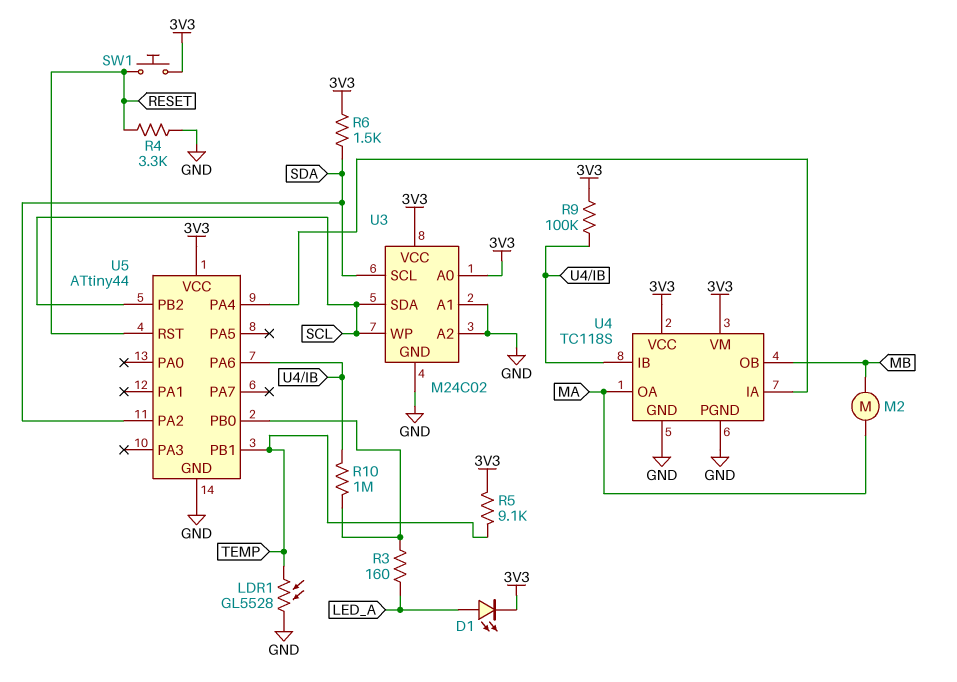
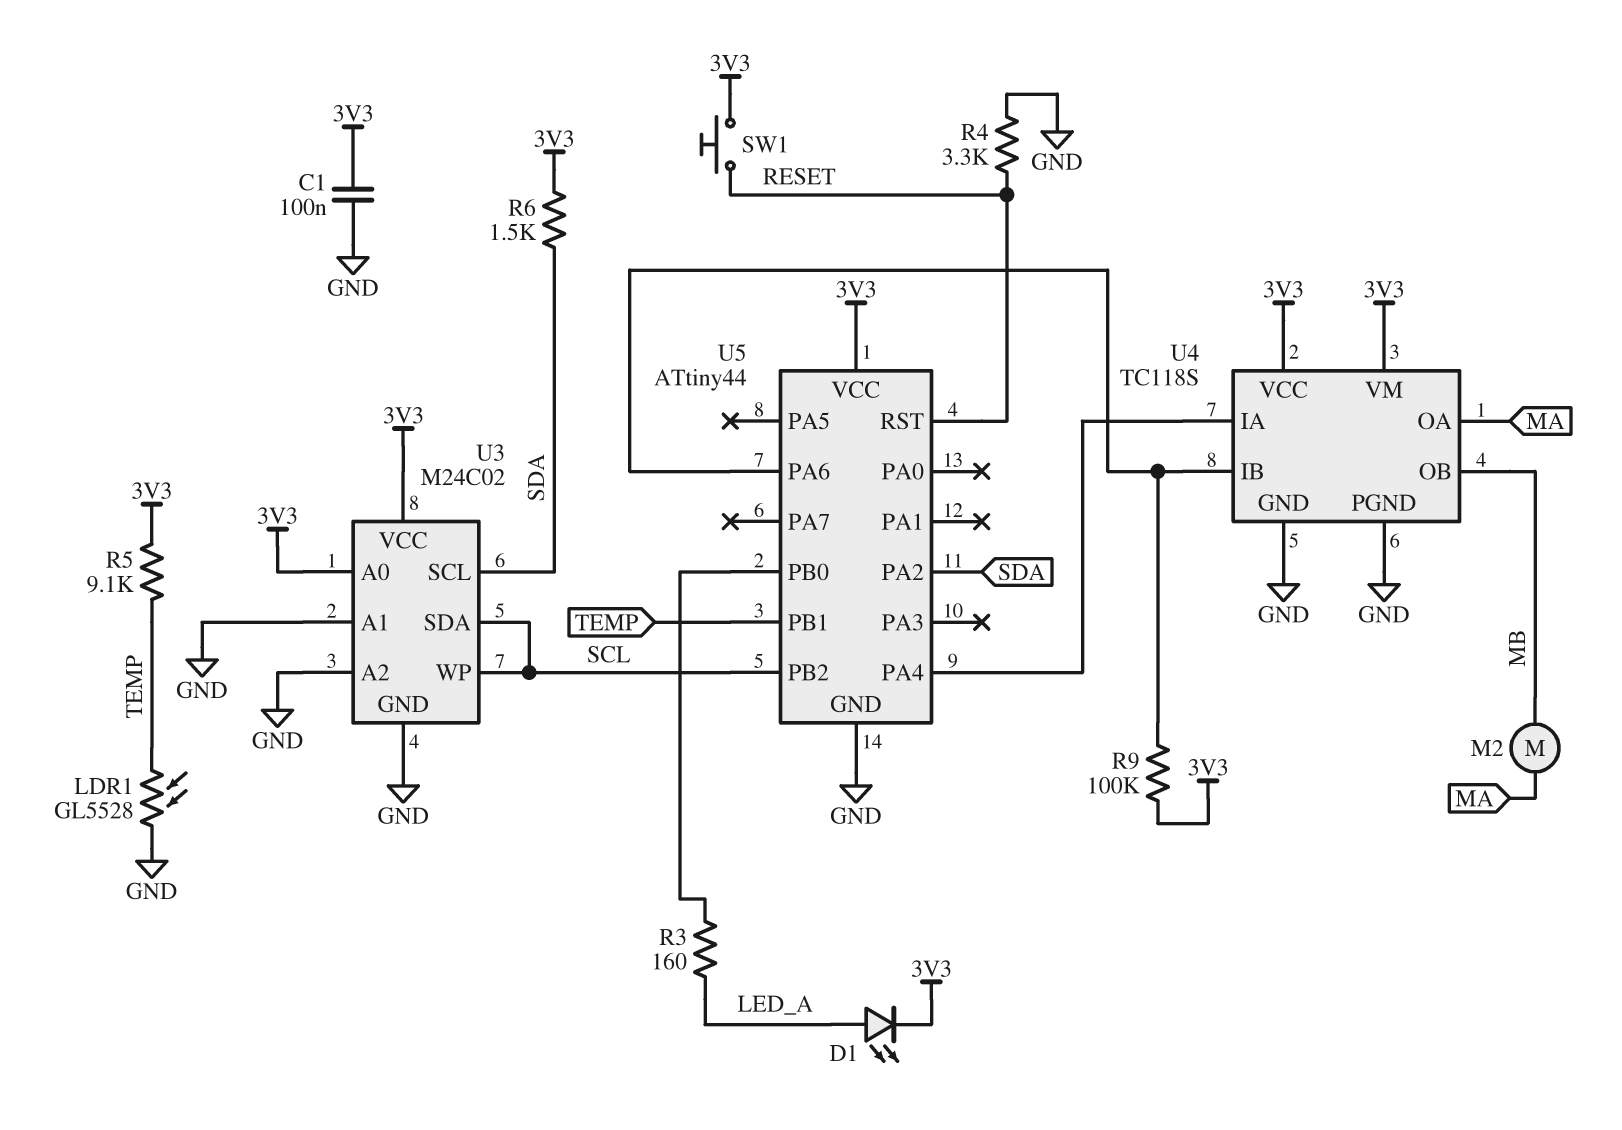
C1: none -> 100nF (3V3, GND)
R10: 1M (U4/IB, U5/PB0) -> none

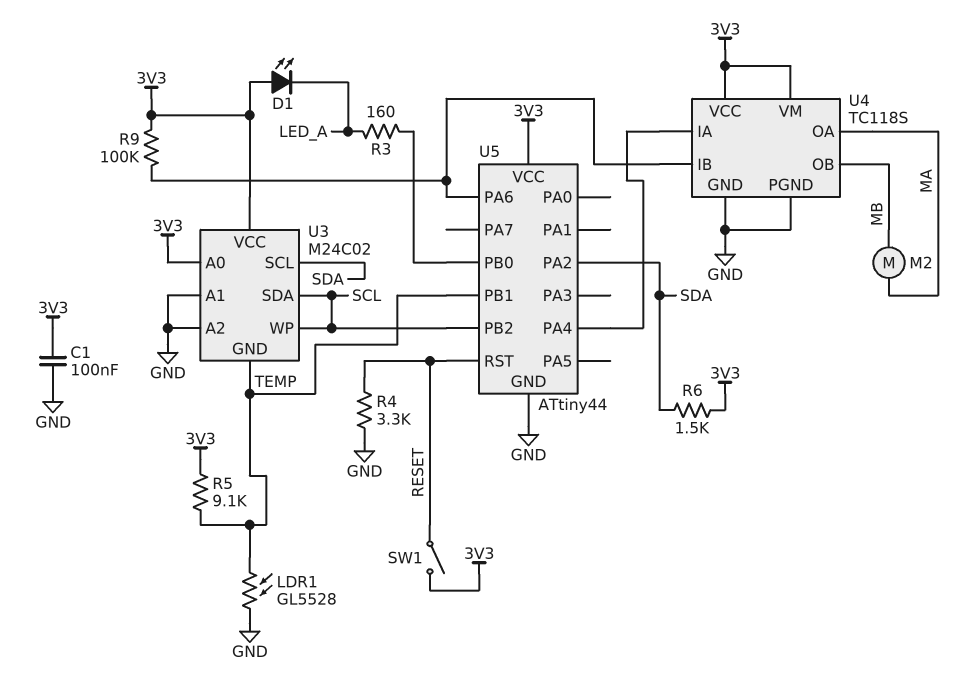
D1: LED (A LED_A, K 3V3) -> LED (A 3V3, K LED_A)
SW1: button (3V3, RESET) -> switch (3V3, RESET)
U3 pin GND: GND -> TEMP

